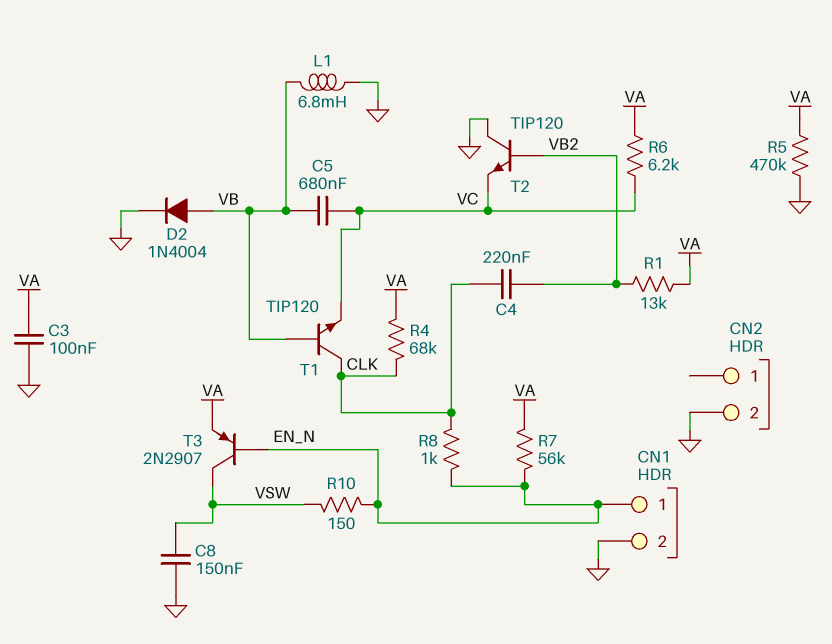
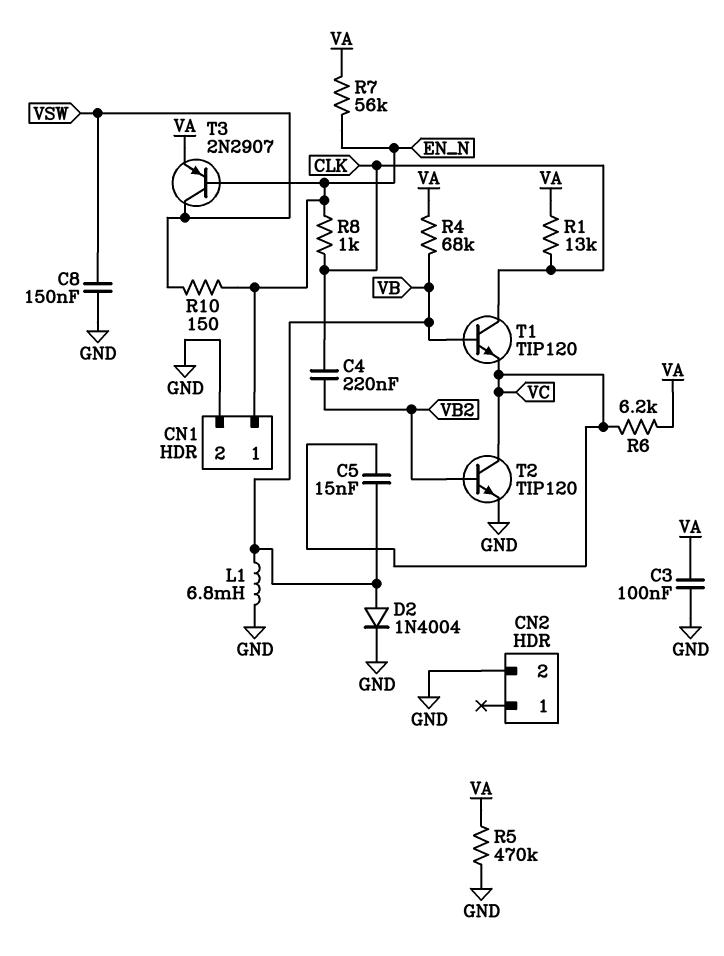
C5: 680nF (VB, VC) -> 15nF (VB, VC)
R1: 13k (VA, VB2) -> 13k (CLK, VA)
R4: 68k (CLK, VA) -> 68k (VA, VB)
T2: NPN TIP120 (B VB2, C GND, E VC) -> NPN TIP120 (B VB2, C VC, E GND)

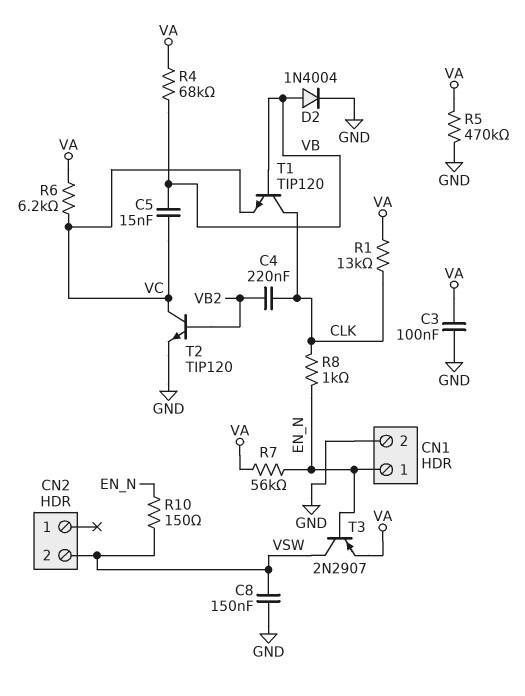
CN2 pin 2: GND -> VSW
L1: 6.8mH (GND, VB) -> none

